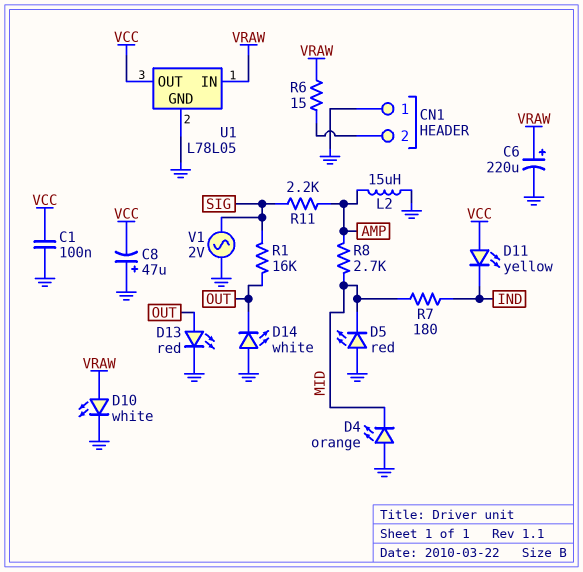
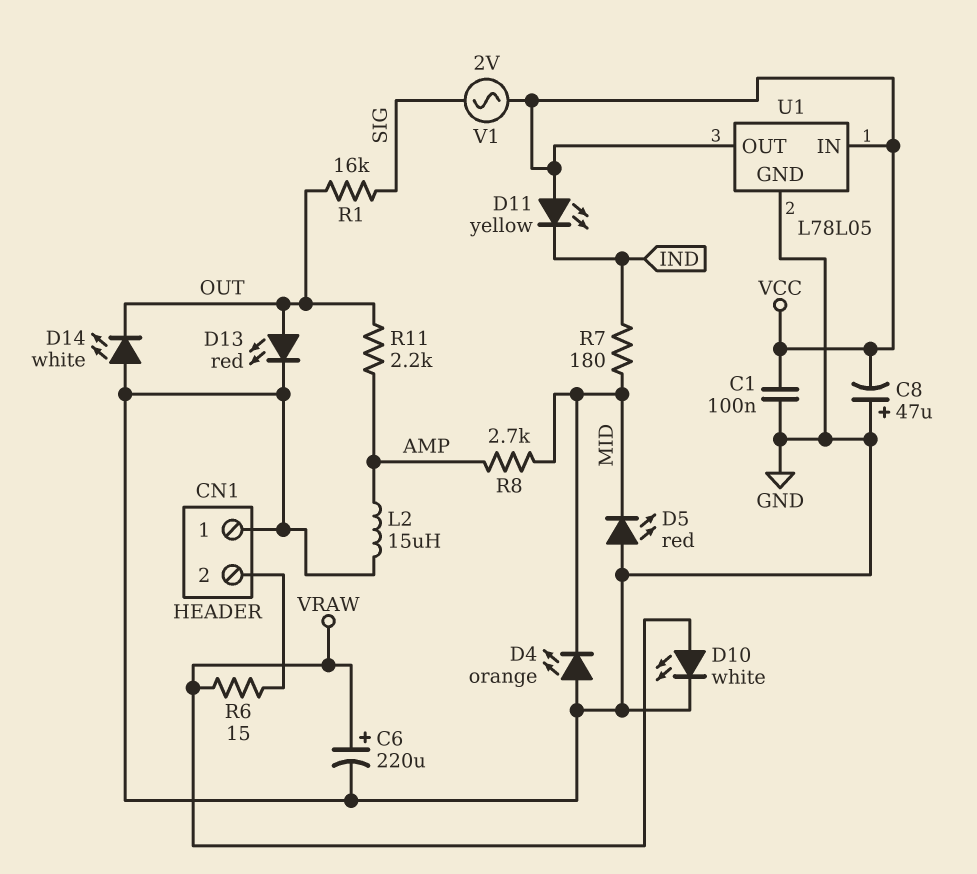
R11: 2.2k (AMP, SIG) -> 2.2k (AMP, OUT)
U1 pin IN: VRAW -> VCC
V1: AC 2V (GND, SIG) -> AC 2V (SIG, VCC)

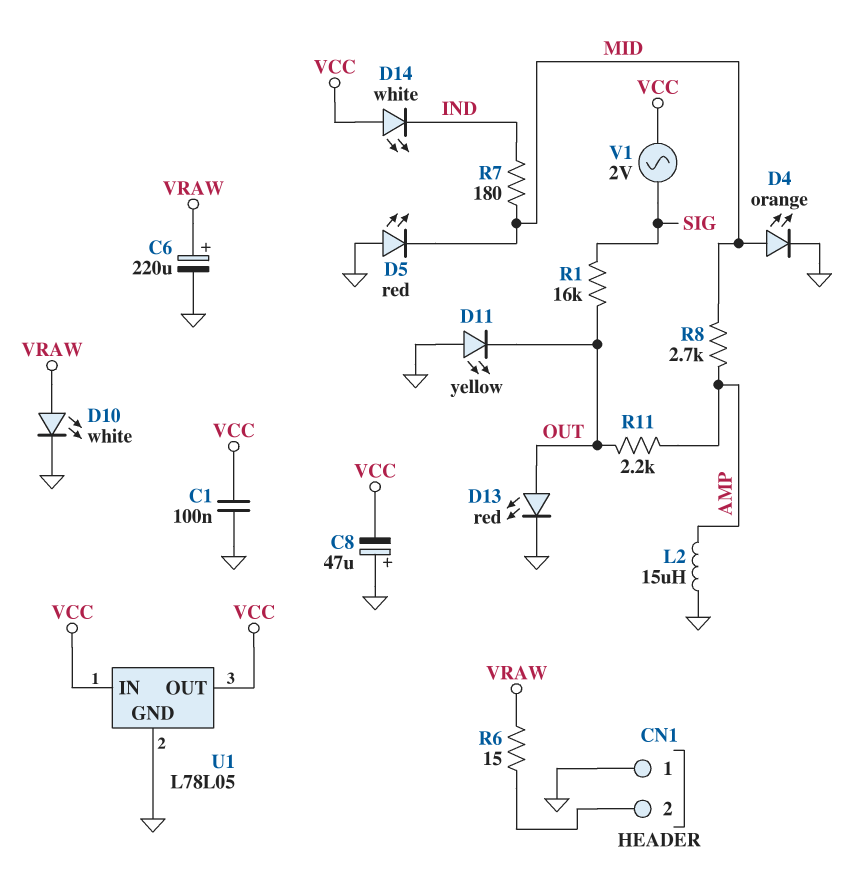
D4: LED orange (A GND, K MID) -> LED orange (A MID, K GND)
D11: LED yellow (A VCC, K IND) -> LED yellow (A GND, K OUT)
D14: LED white (A GND, K OUT) -> LED white (A VCC, K IND)

